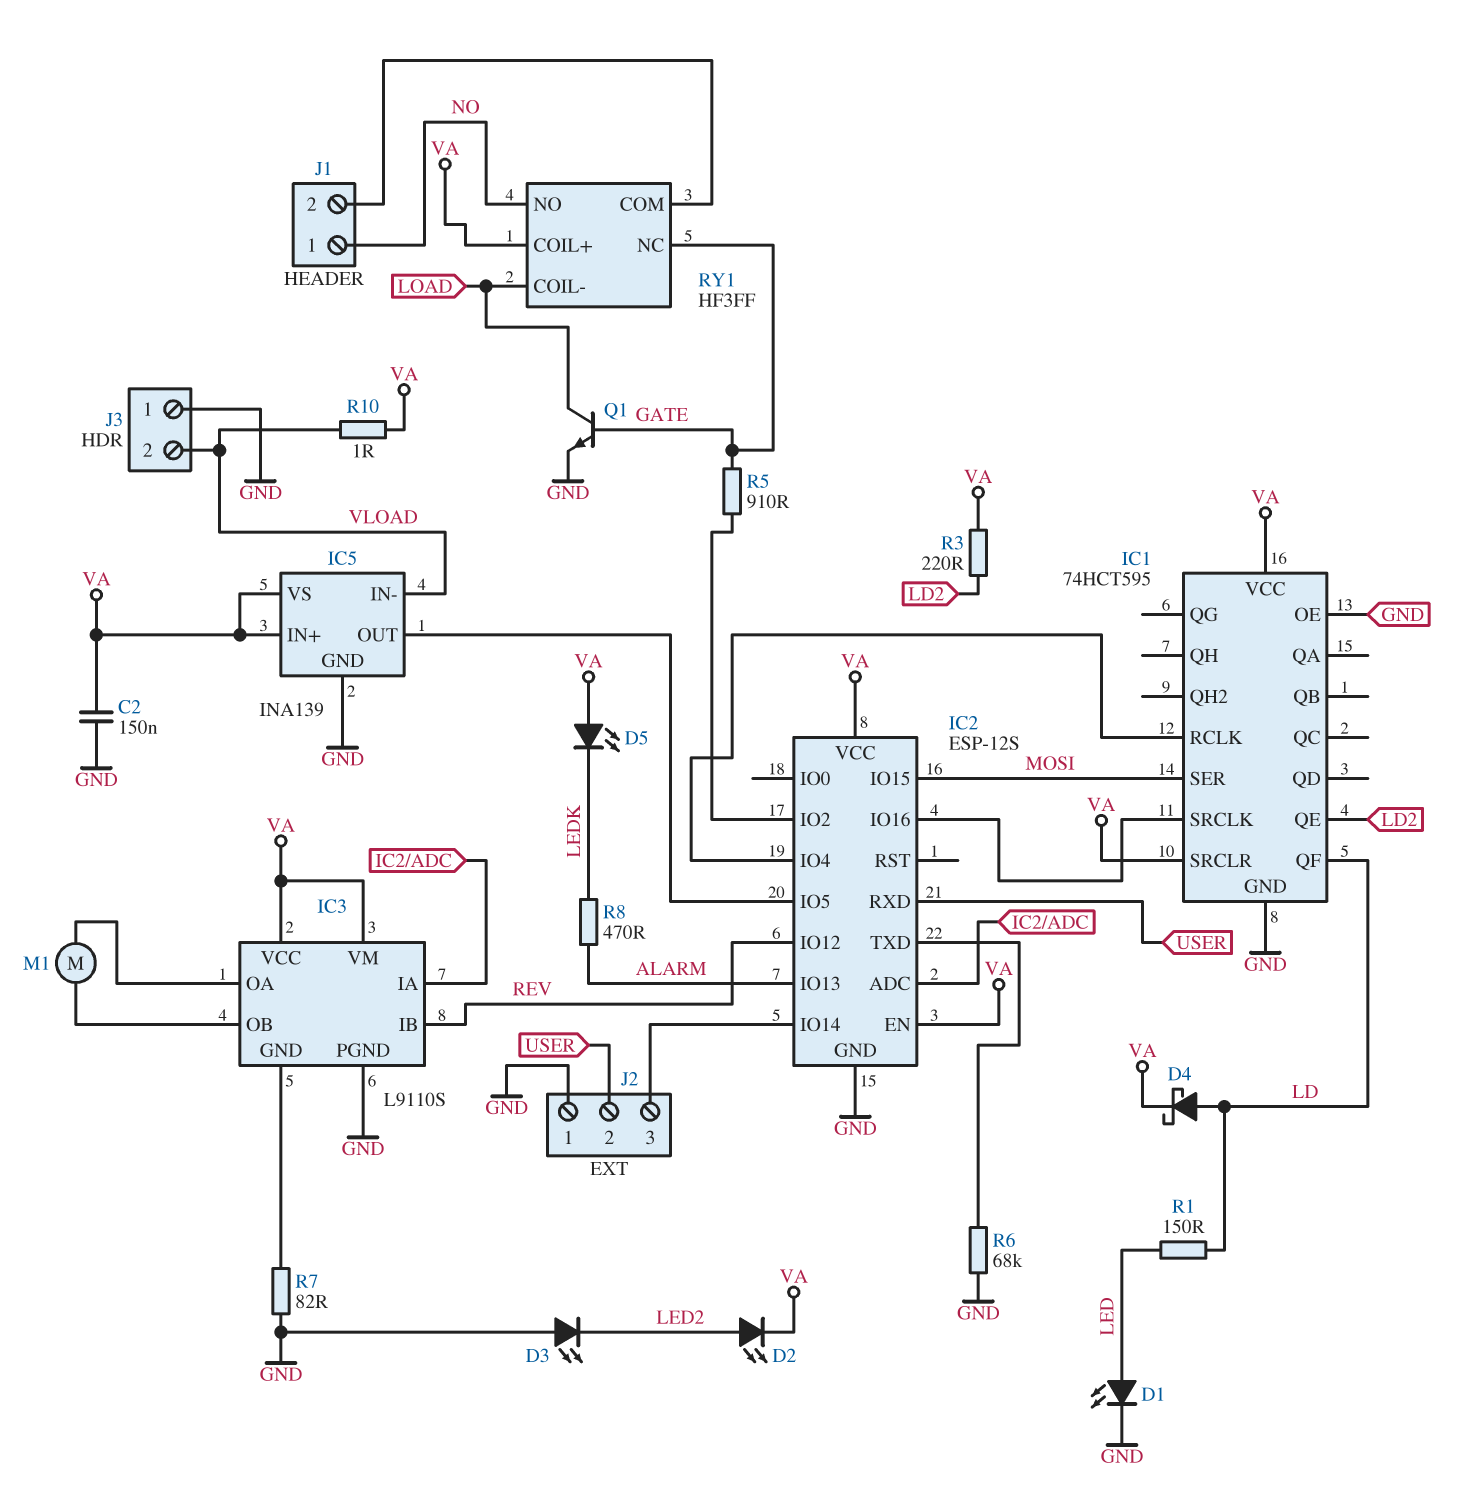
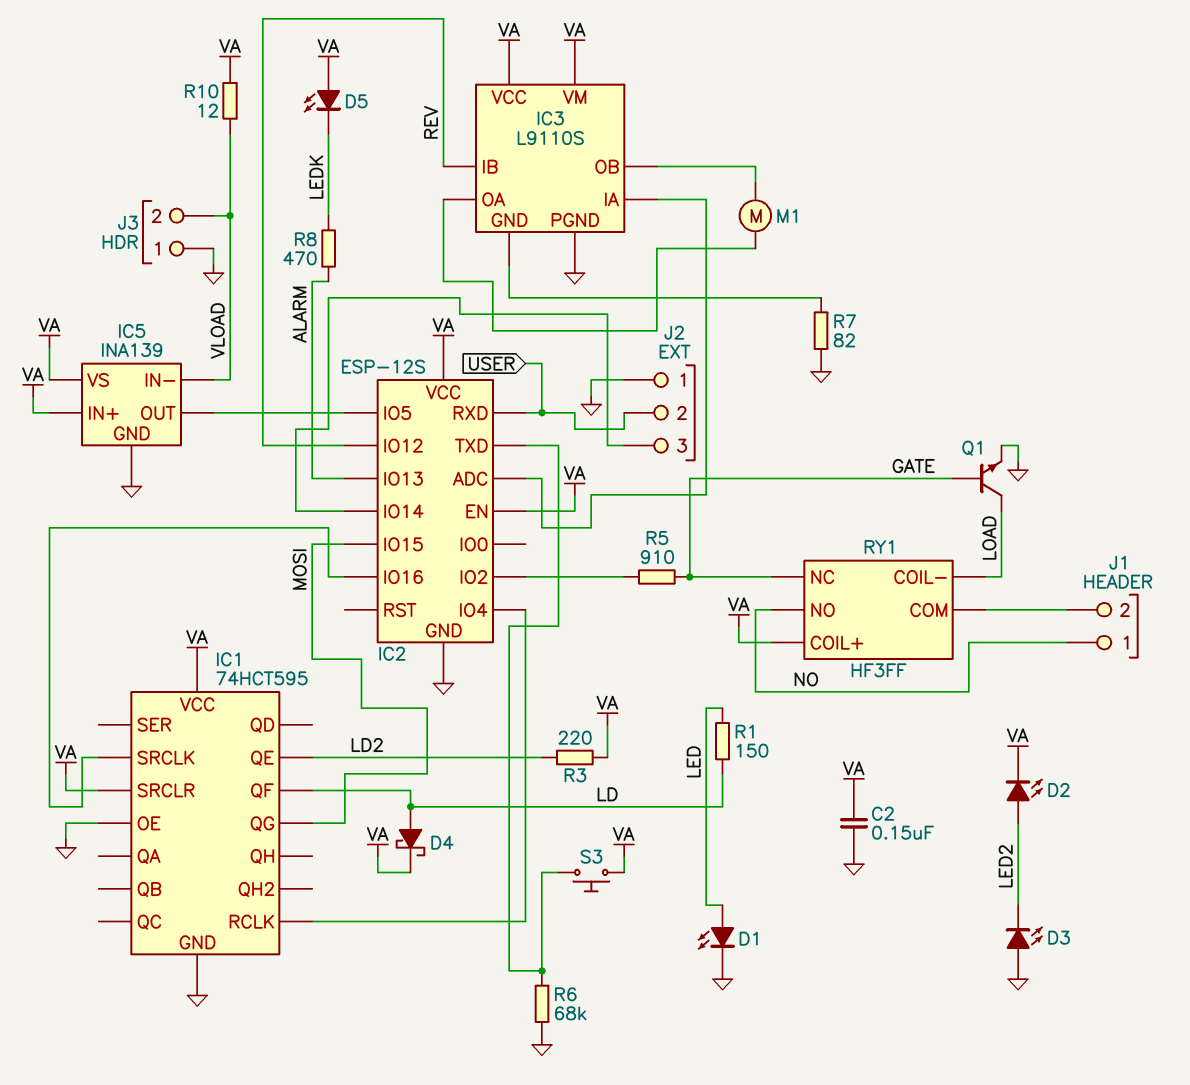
IC1 pin QG: none -> MOSI
IC1 pin SER: MOSI -> none
R10: 1 (VA, VLOAD) -> 12 (VA, VLOAD)
S3: none -> button (IC2/TXD, VA)

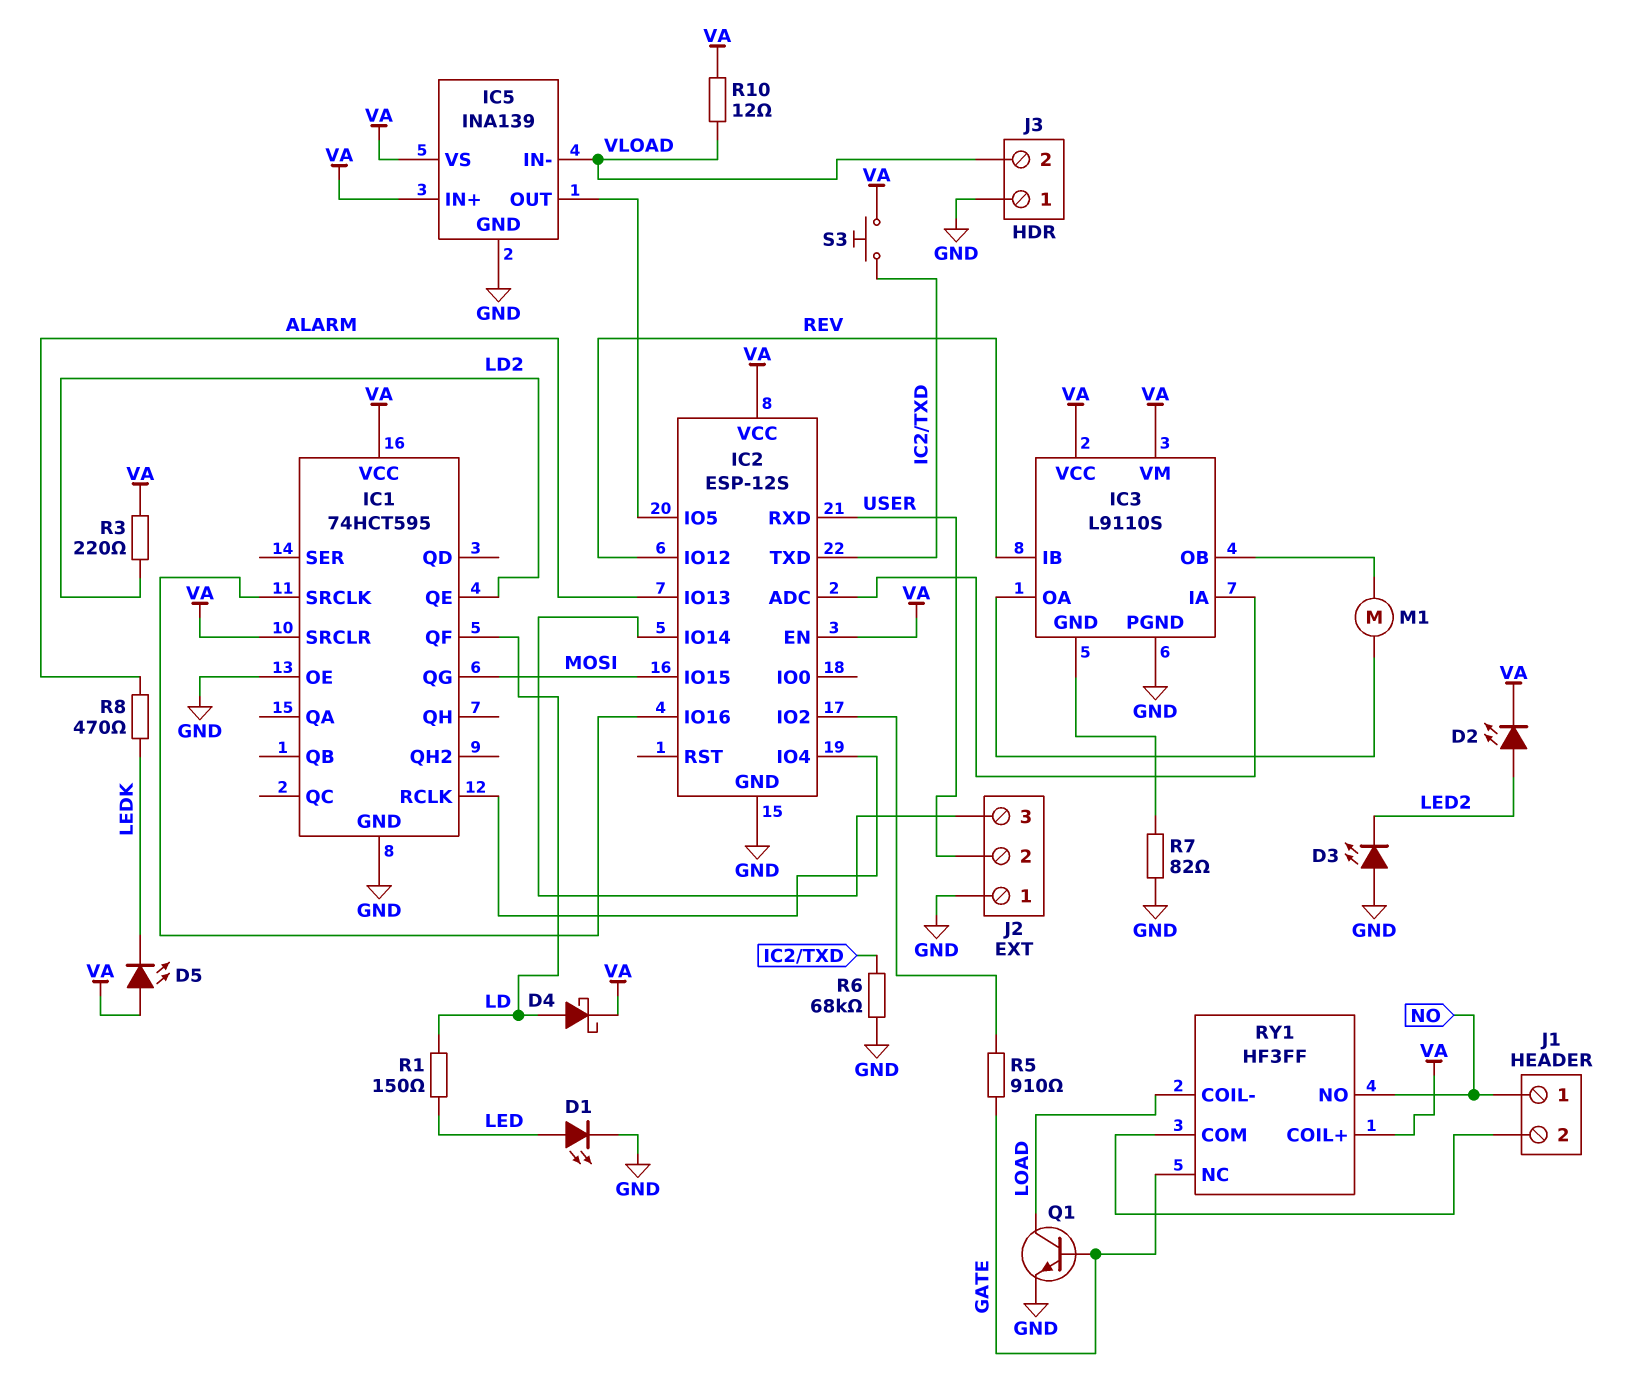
C2: 150nF (GND, VA) -> none

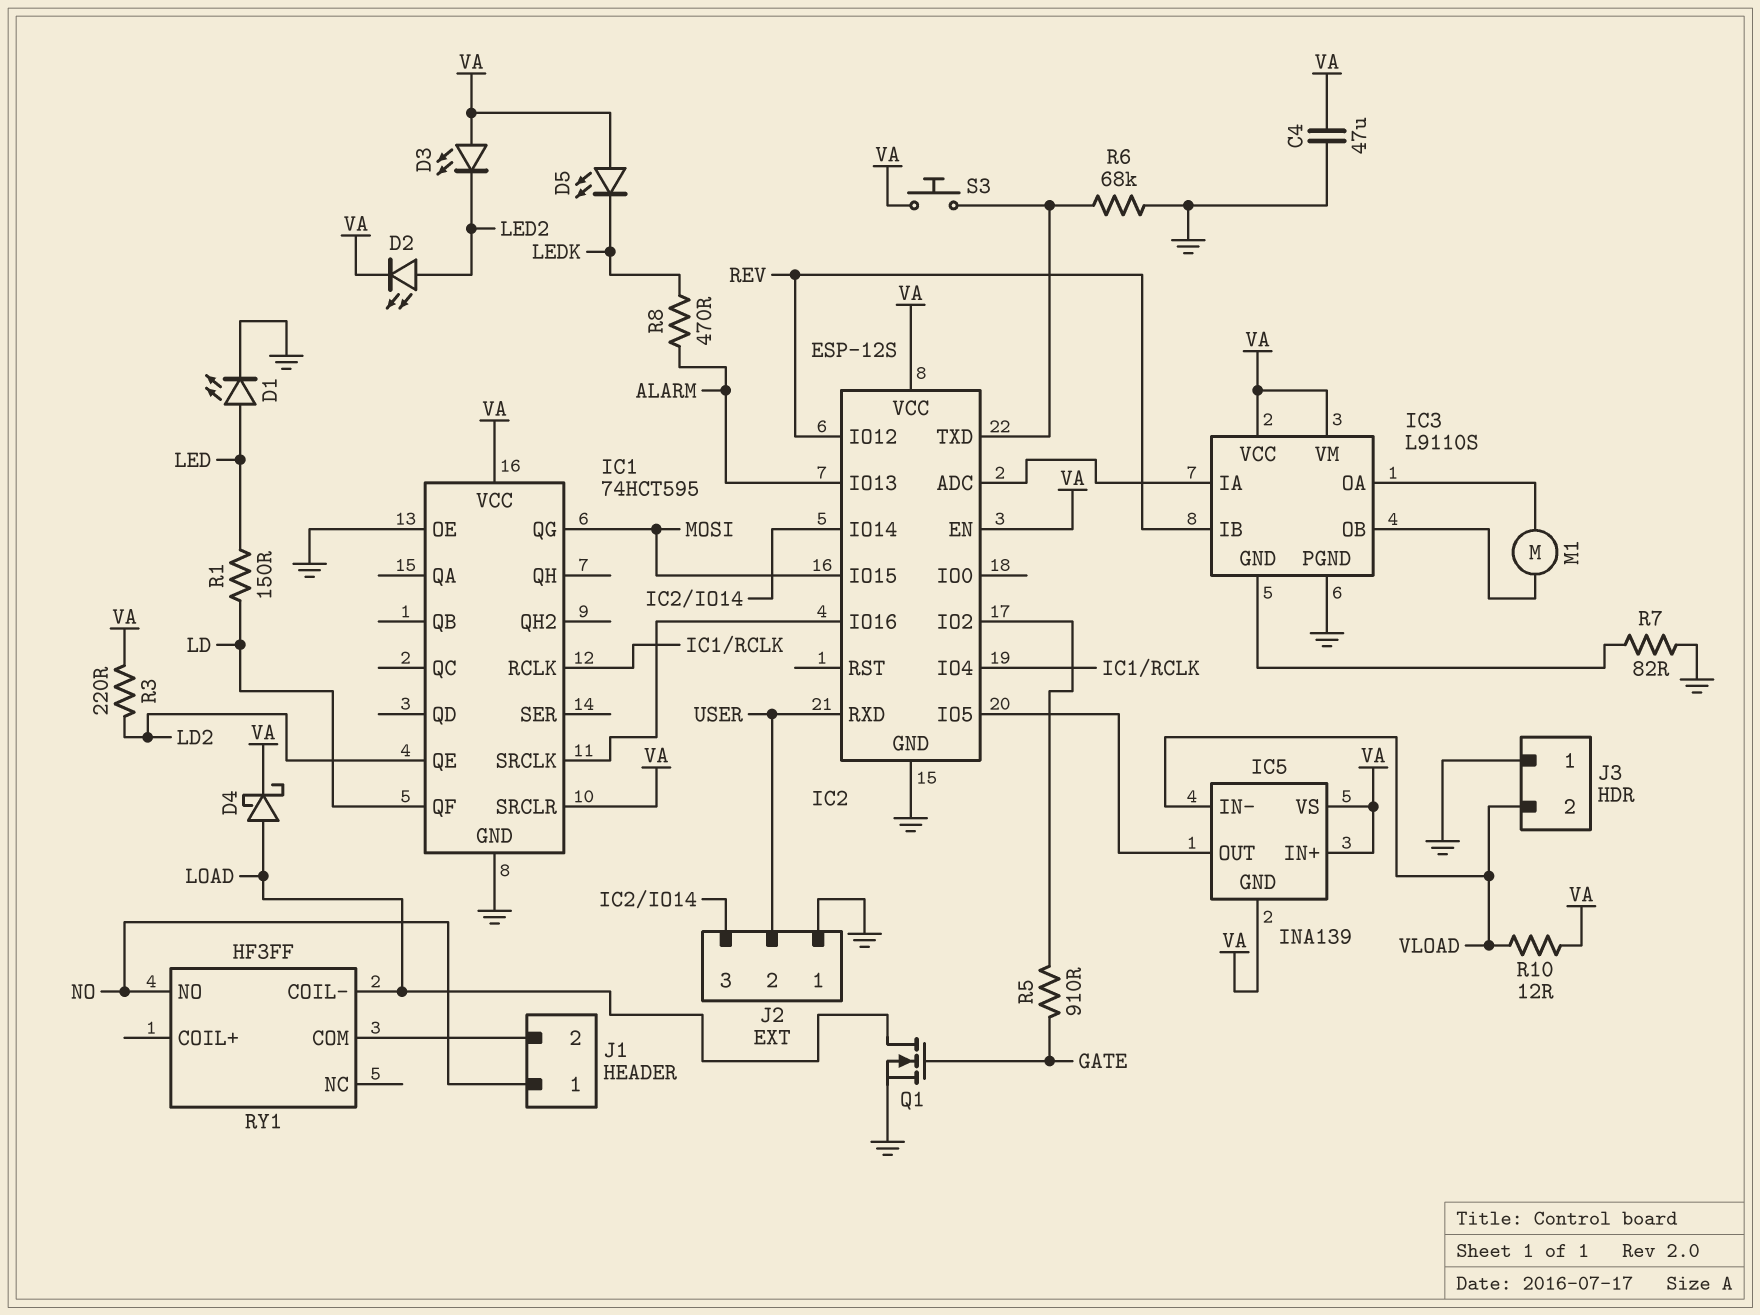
C4: none -> 47uF (GND, VA)
D3: LED (A GND, K LED2) -> LED (A VA, K LED2)
D4: schottky (A LD, K VA) -> schottky (A LOAD, K VA)
IC5 pin GND: GND -> VA
Q1: NPN (B GATE, C LOAD, E GND) -> NMOS (G GATE, D LOAD, S GND)
RY1 pin COIL+: VA -> none
RY1 pin NC: GATE -> none

